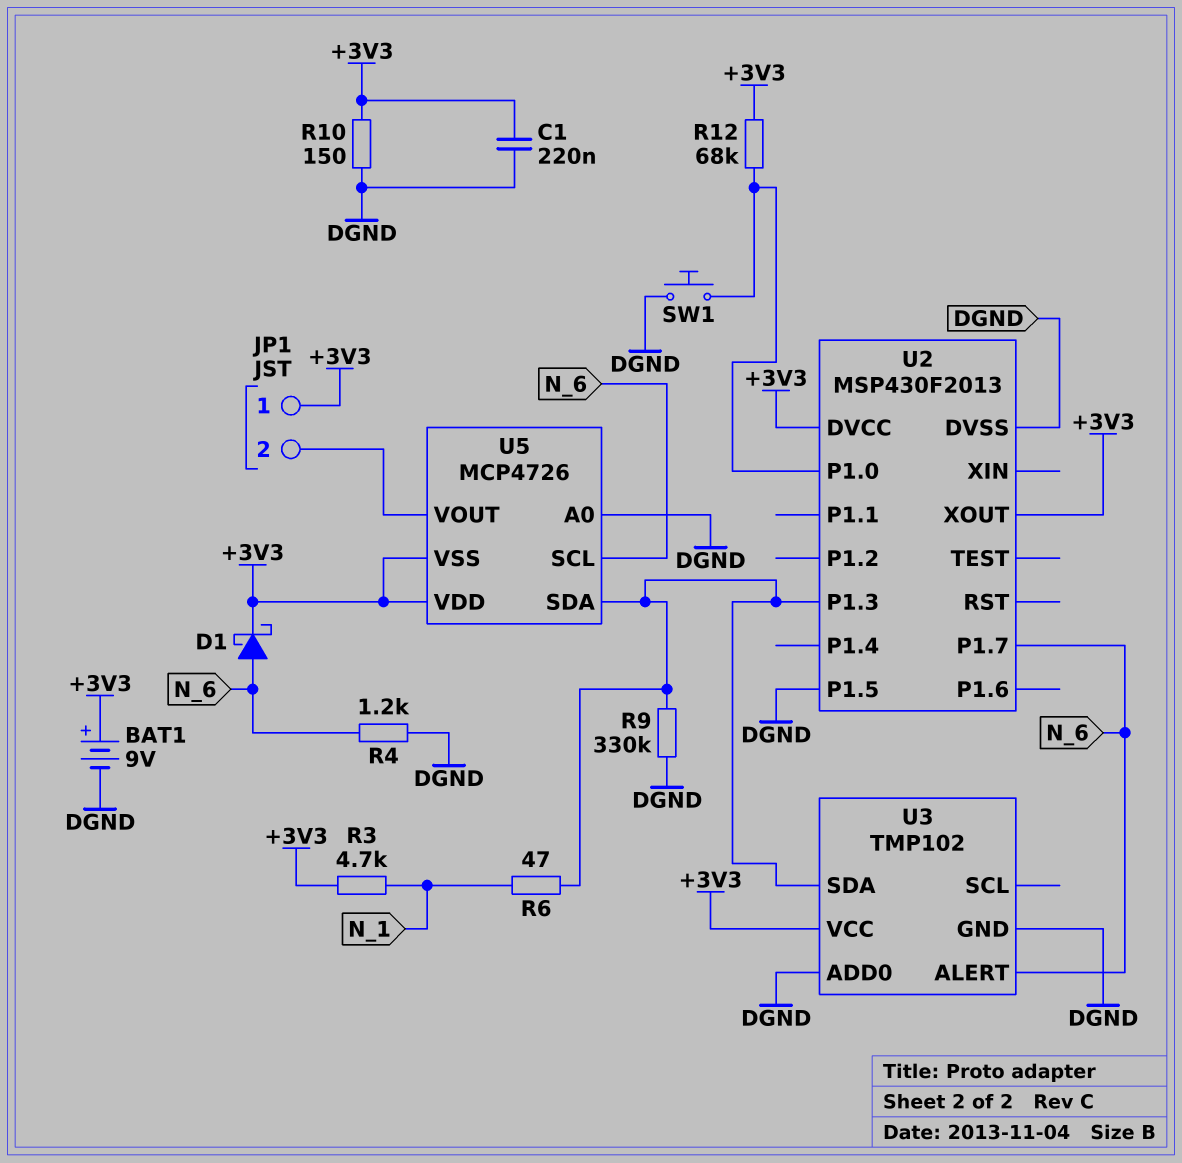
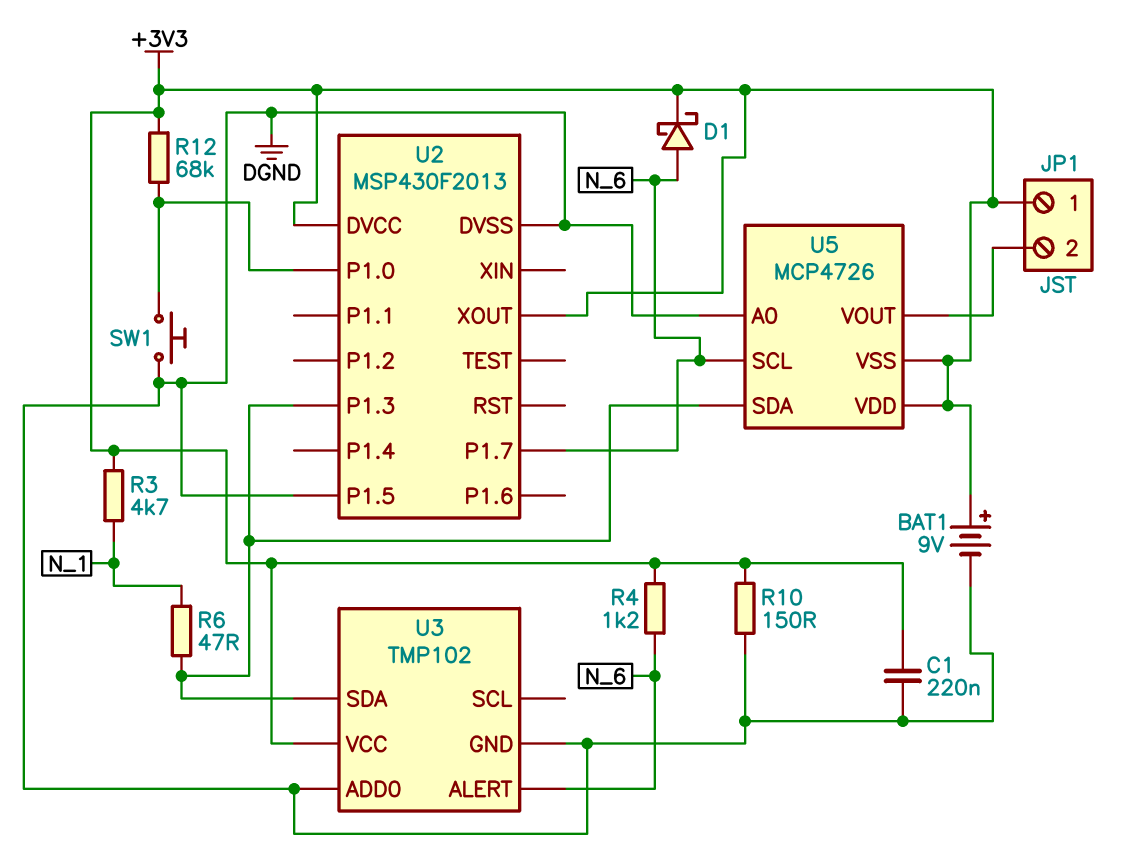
R4: 1.2k (DGND, N_6) -> 1.2k (+3V3, N_6)
R9: 330k (DGND, U2/P1.3) -> none

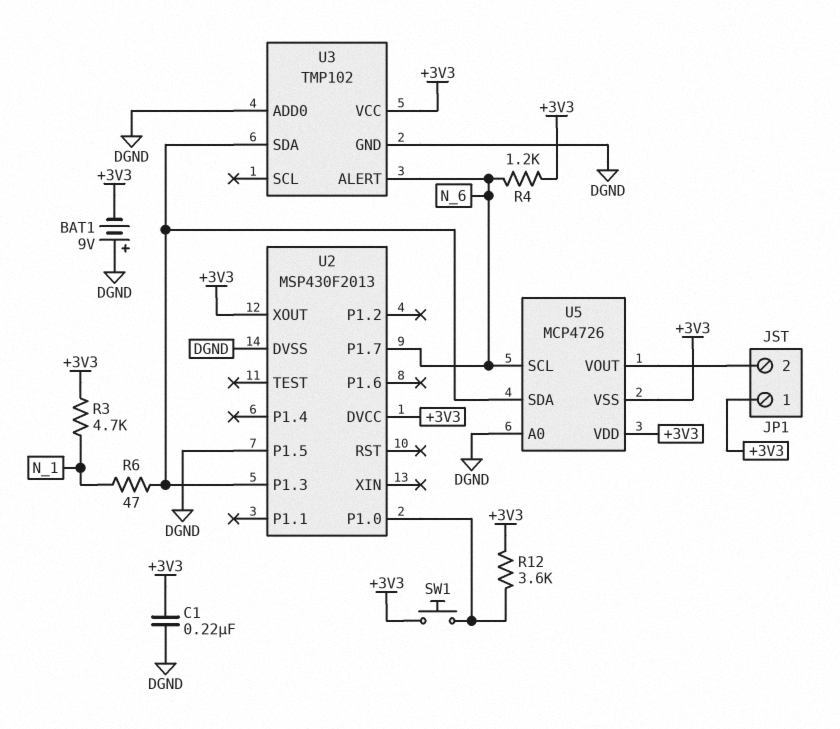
BAT1: 9V (plus +3V3, minus DGND) -> 9V (plus DGND, minus +3V3)
D1: schottky (A N_6, K +3V3) -> none
R10: 150 (+3V3, DGND) -> none
R12: 68k (+3V3, U2/P1.0) -> 3.6k (+3V3, U2/P1.0)
SW1: button (DGND, U2/P1.0) -> button (+3V3, U2/P1.0)

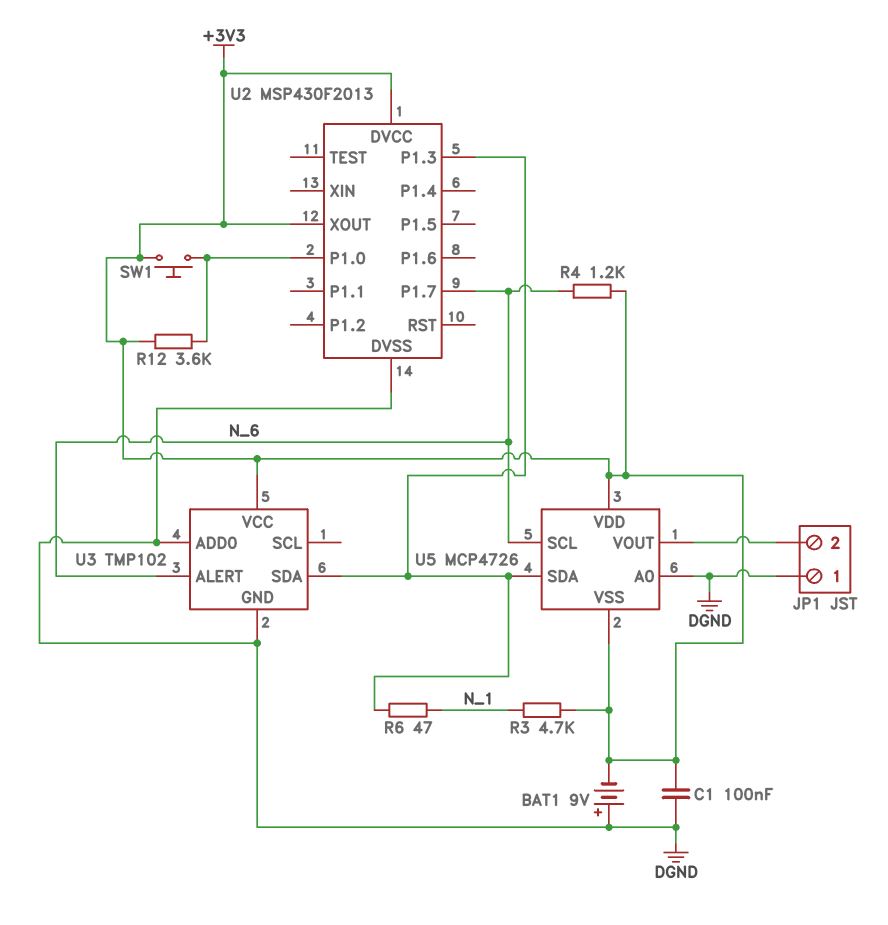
C1: 220nF (+3V3, DGND) -> 100nF (+3V3, DGND)
JP1 pin 1: +3V3 -> DGND
U2 pin P1.5: DGND -> none

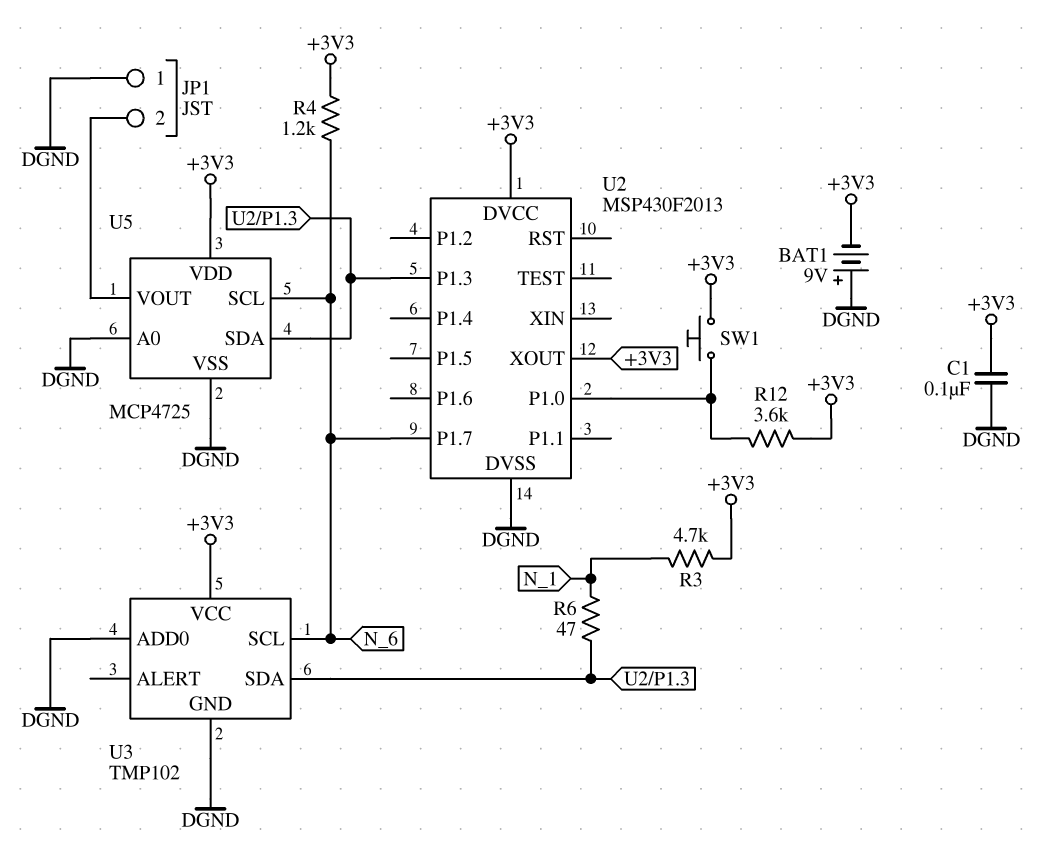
U3 pin ALERT: N_6 -> none
U3 pin SCL: none -> N_6
U5: MCP4726 -> MCP4725
U5 pin VSS: +3V3 -> DGND

